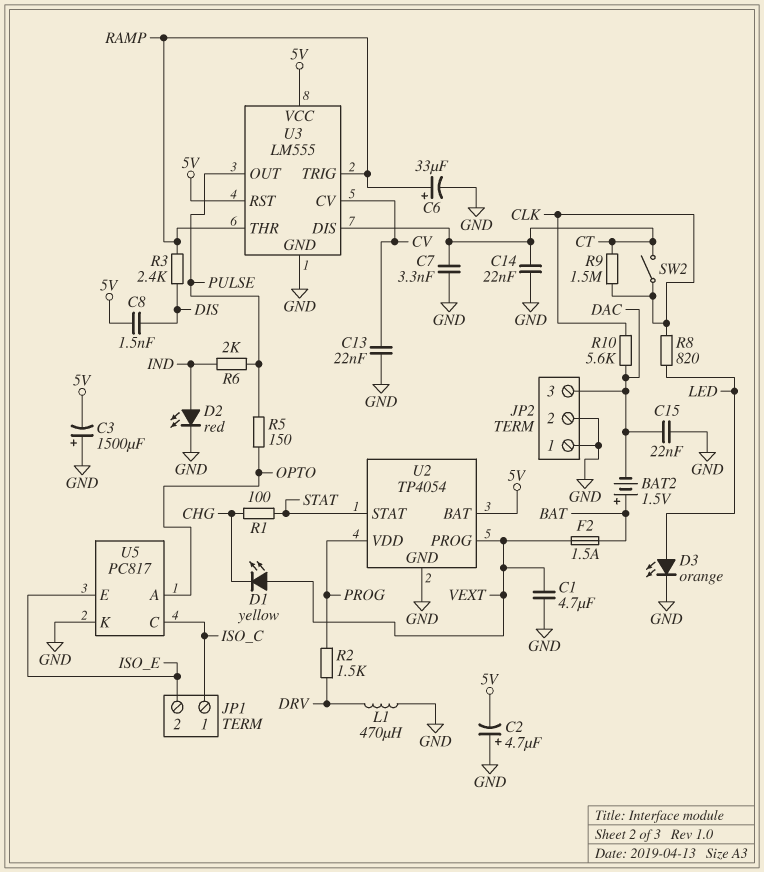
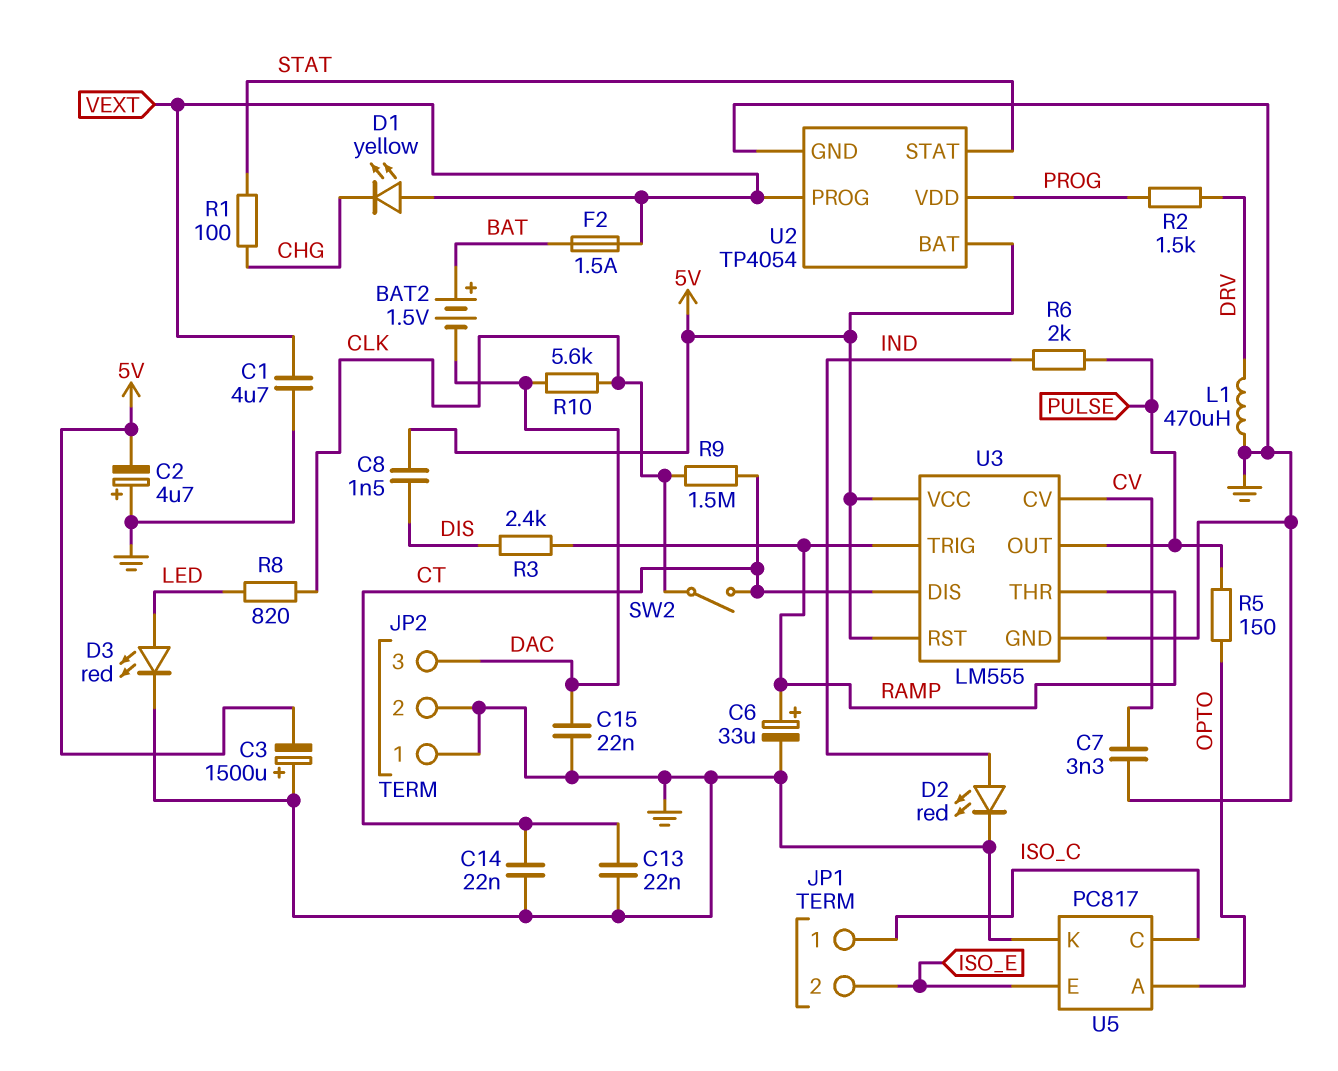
C7: 3.3nF (CT, GND) -> 3.3nF (CV, GND)
C13: 22nF (CV, GND) -> 22nF (CT, GND)
D3: LED orange (A LED, K GND) -> LED red (A LED, K GND)

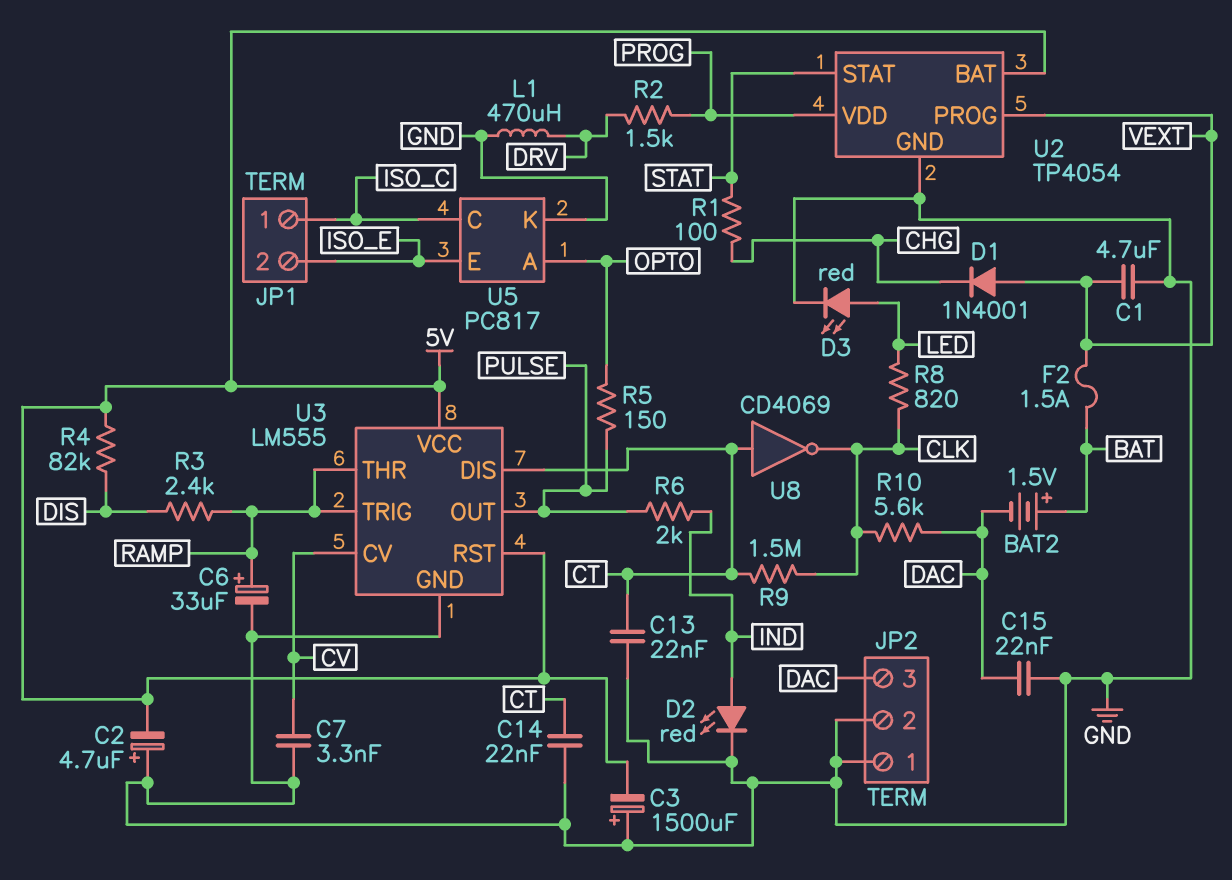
C8: 1.5nF (5V, DIS) -> none
D1: LED yellow (A VEXT, K CHG) -> diode 1N4001 (A VEXT, K CHG)
R4: none -> 82k (5V, DIS)
SW2: switch (CLK, CT) -> none
U8: none -> NOT CD4069 (in CT, out CLK)

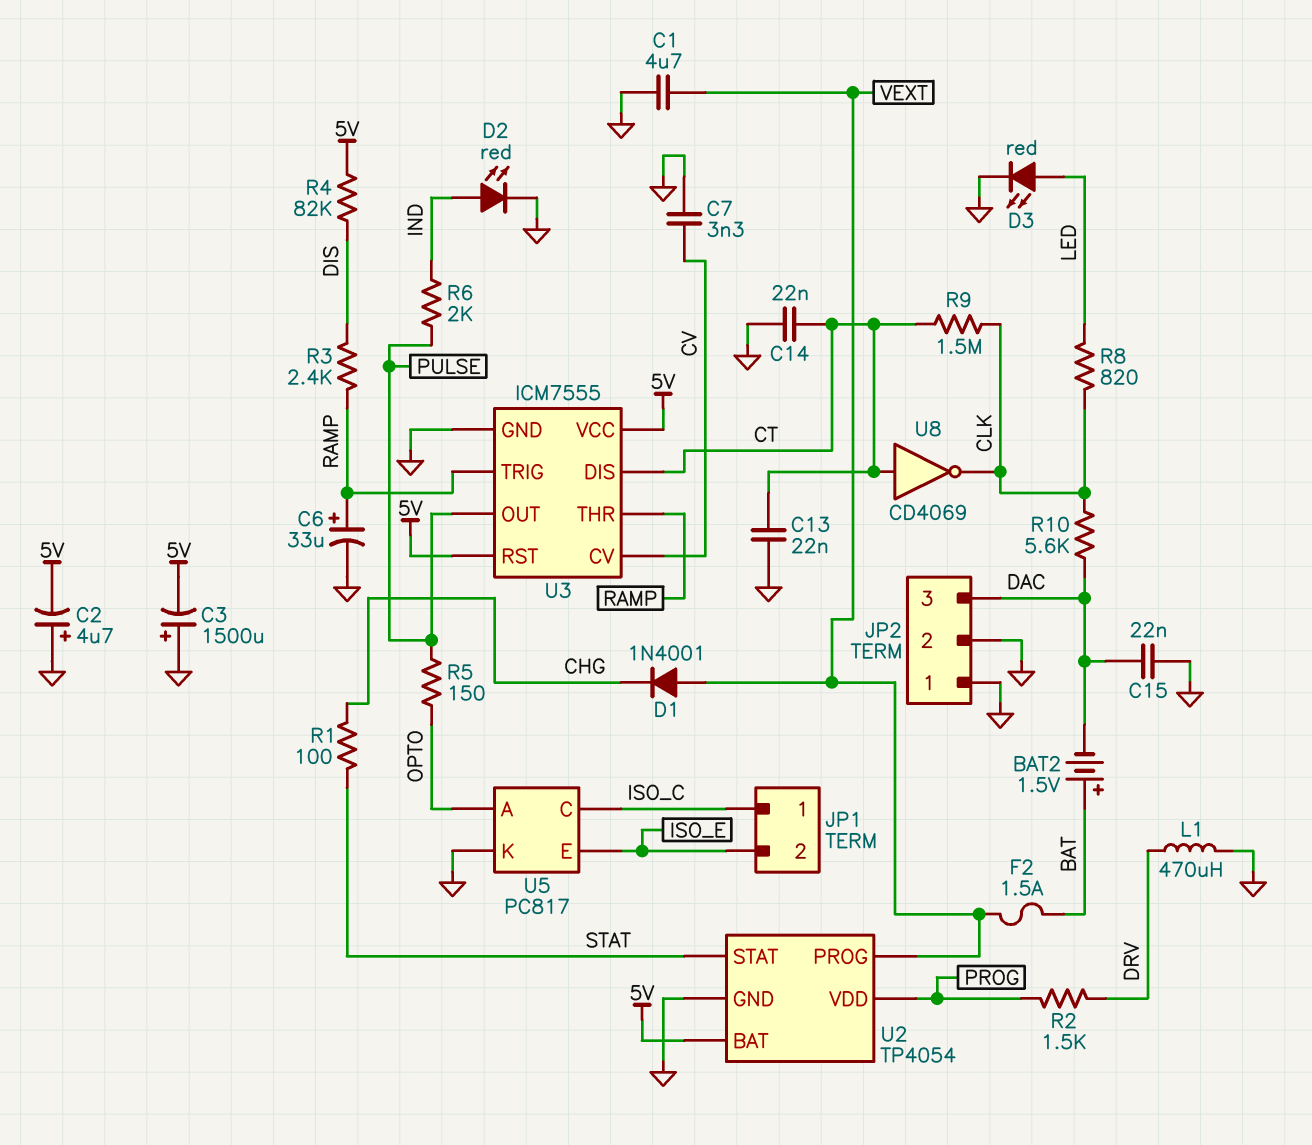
U3: LM555 -> ICM7555

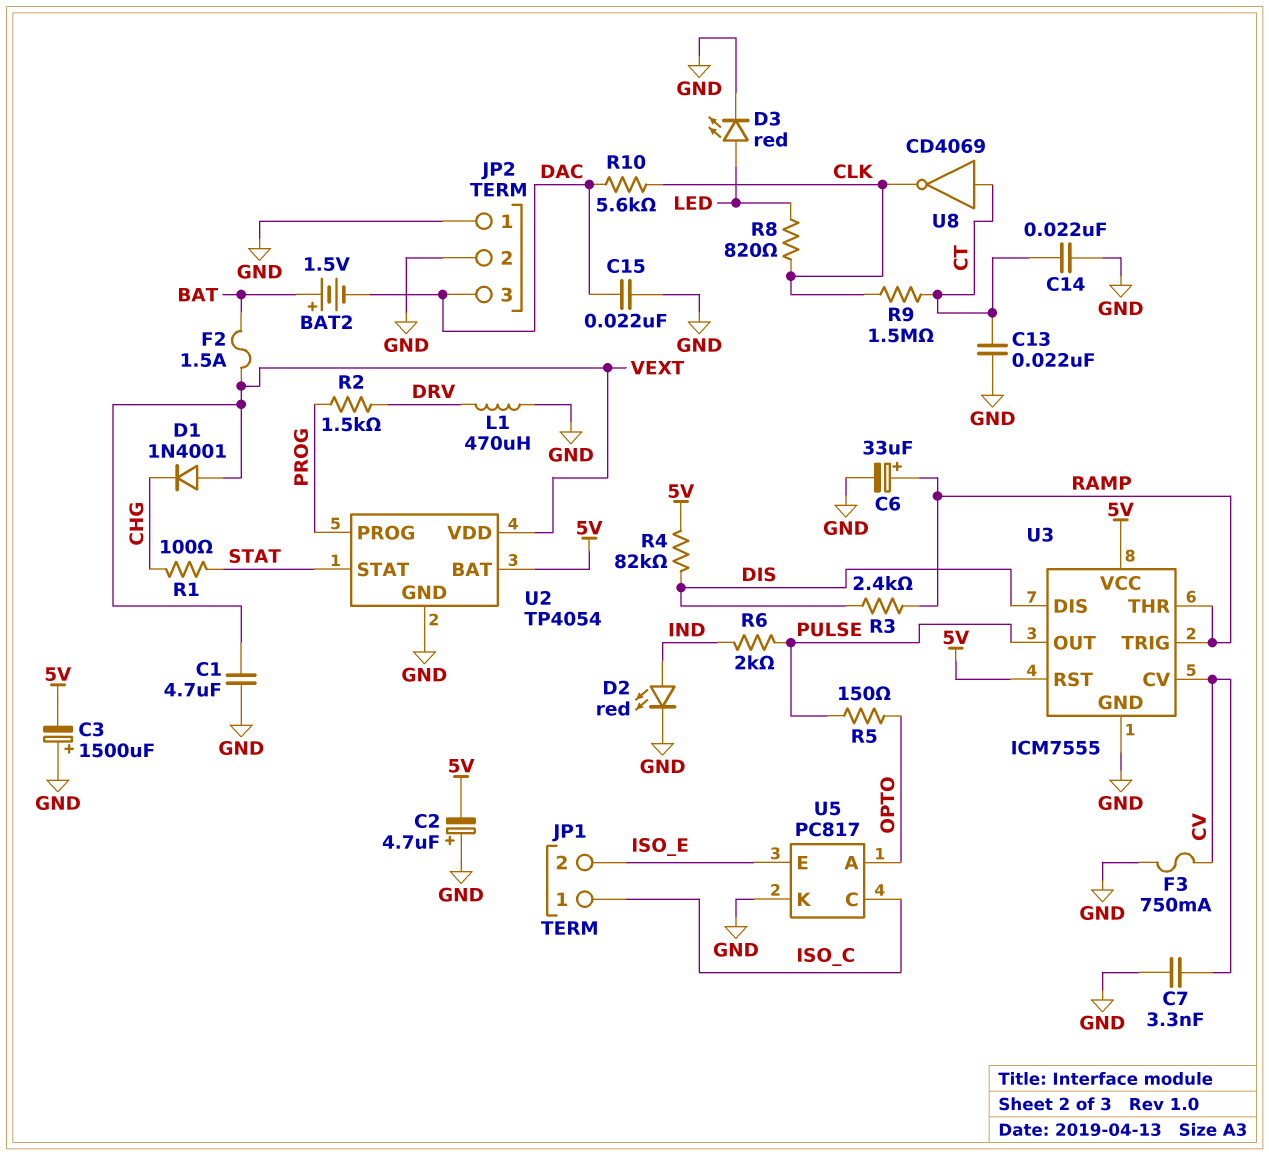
F3: none -> 750mA (CV, GND)
U2 pin PROG: VEXT -> PROG
U2 pin VDD: PROG -> VEXT
U3 pin DIS: CT -> DIS

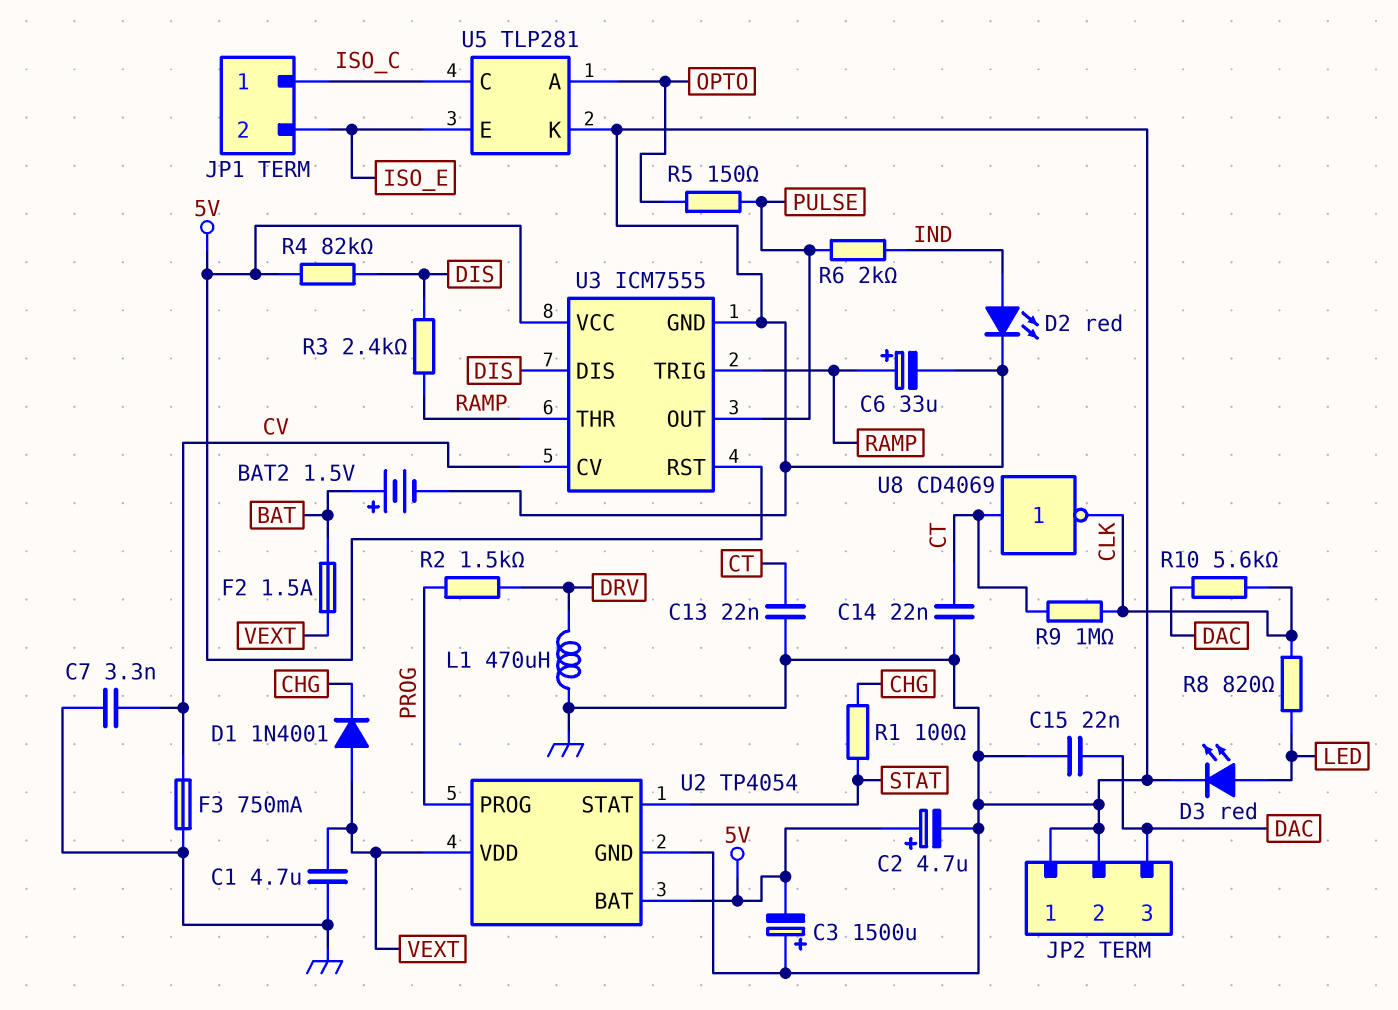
BAT2: 1.5V (plus BAT, minus DAC) -> 1.5V (plus BAT, minus GND)
C2: 4.7uF (plus GND, minus 5V) -> 4.7uF (plus 5V, minus GND)
R9: 1.5M (CLK, CT) -> 1M (CLK, CT)
U5: PC817 -> TLP281

